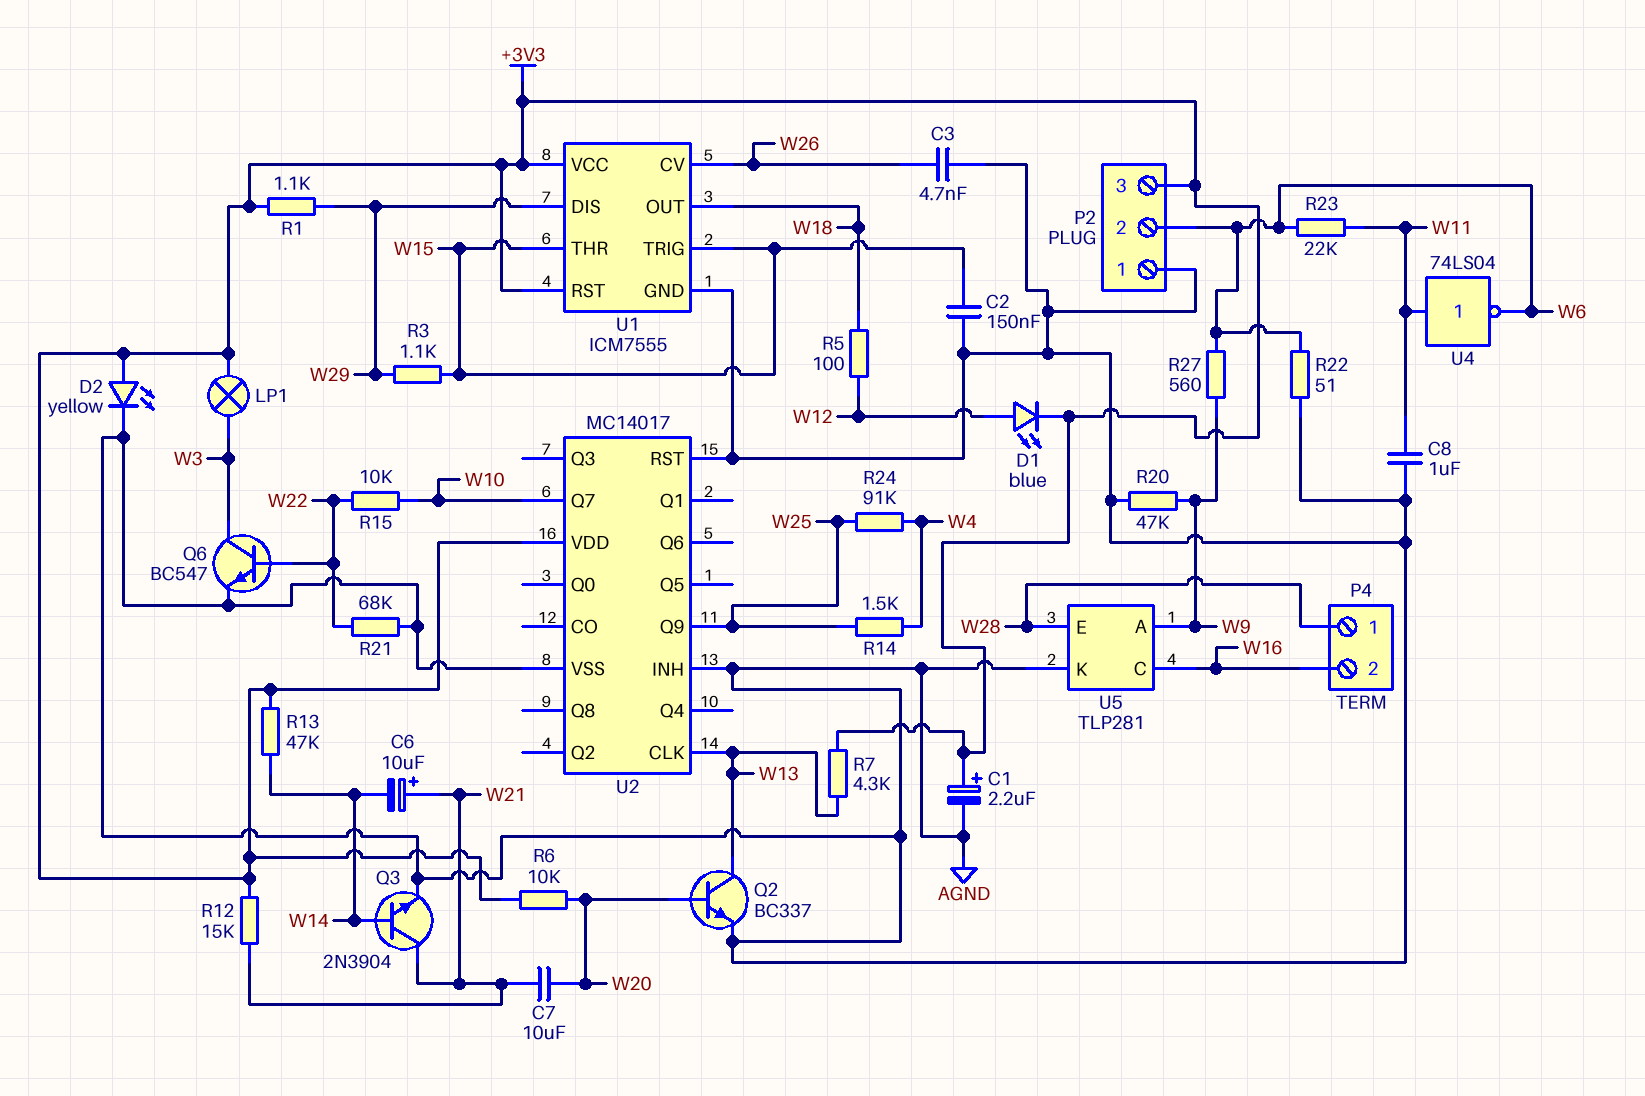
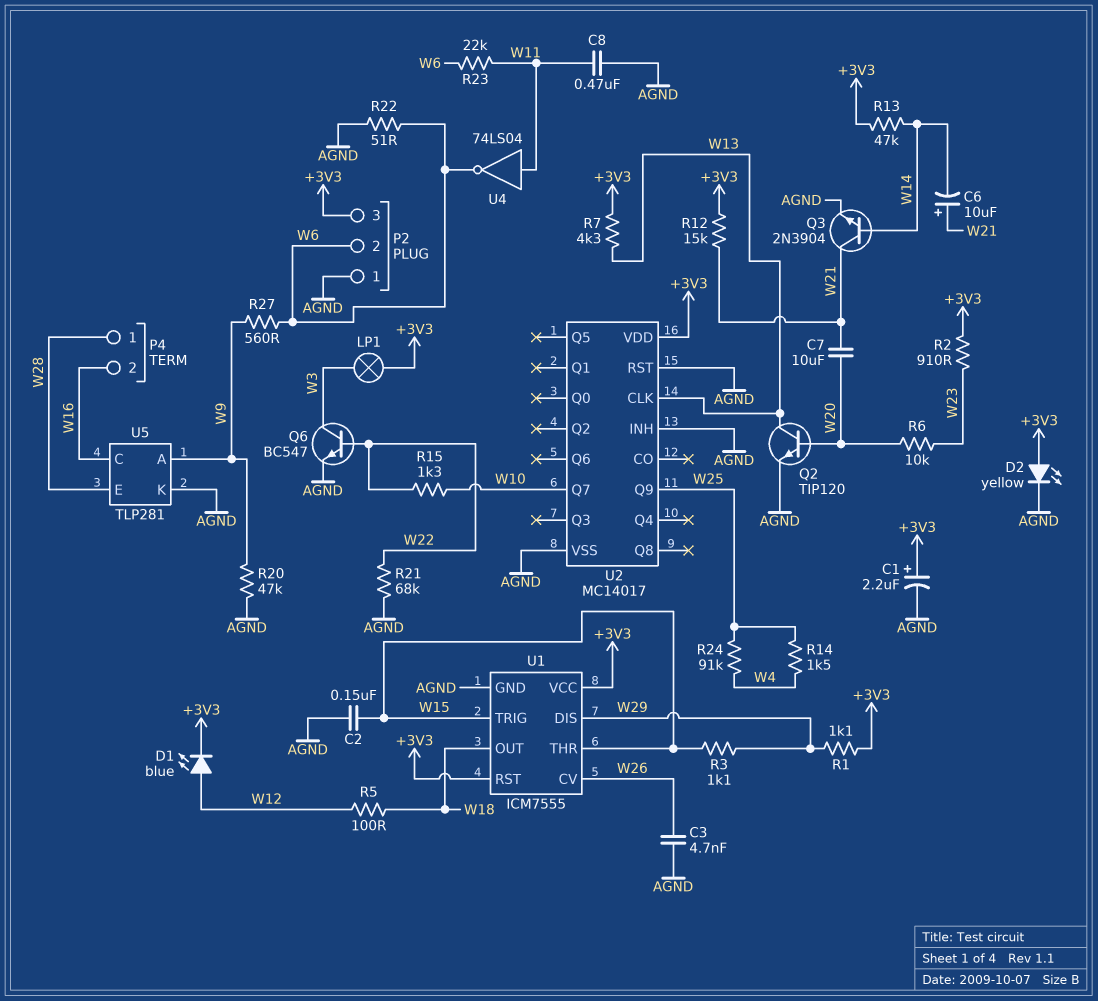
C8: 1uF (AGND, W11) -> 470nF (AGND, W11)
Q2: NPN BC337 (B W20, C W13, E AGND) -> NPN TIP120 (B W20, C W13, E AGND)
R2: none -> 910 (+3V3, W23)
R6: 10k (+3V3, W20) -> 10k (W20, W23)
R15: 10k (W10, W22) -> 1.3k (W10, W22)

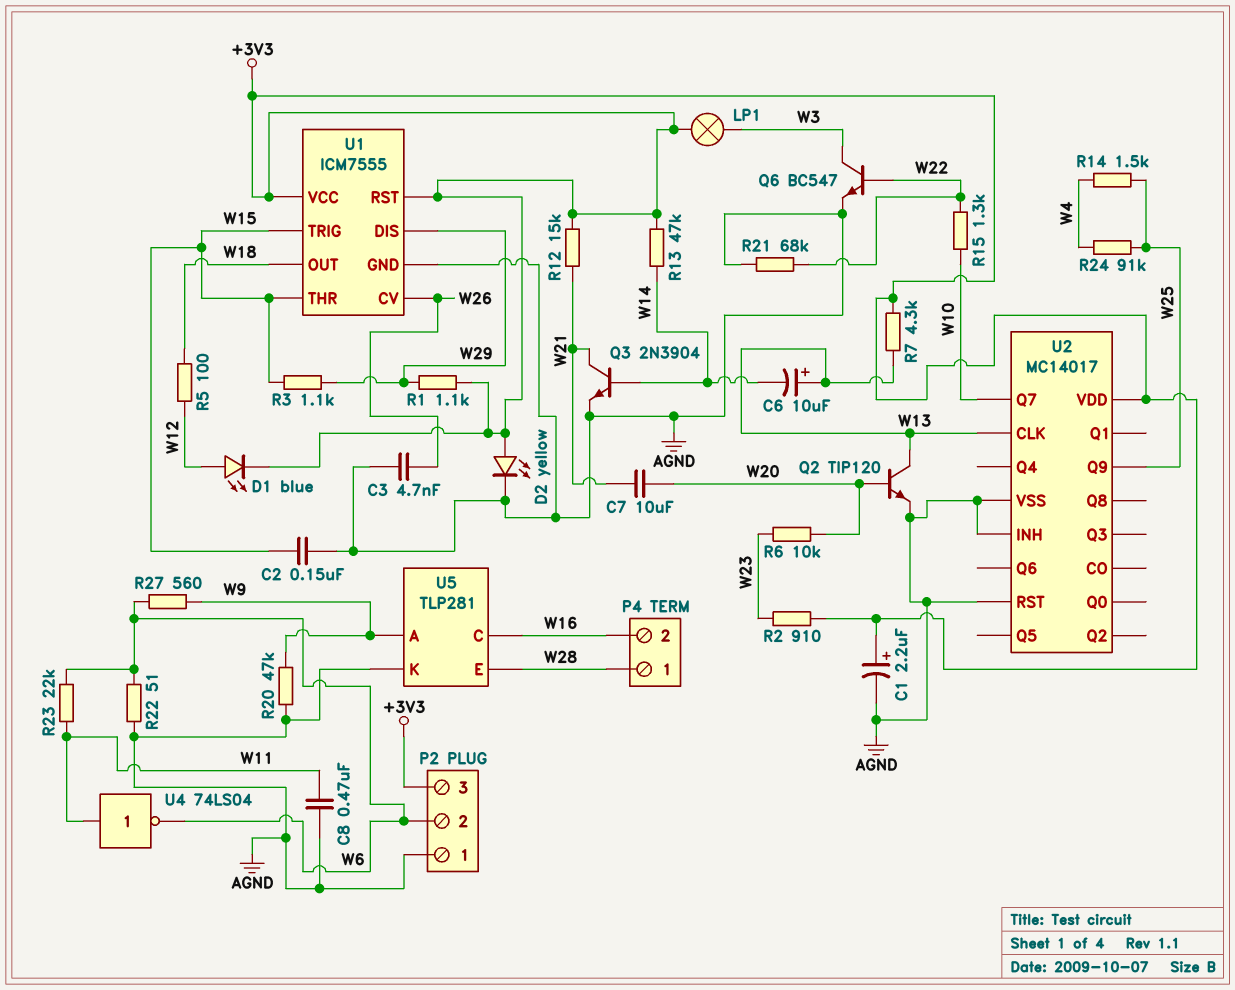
C6: 10uF (plus W21, minus W14) -> 10uF (plus W13, minus W14)

